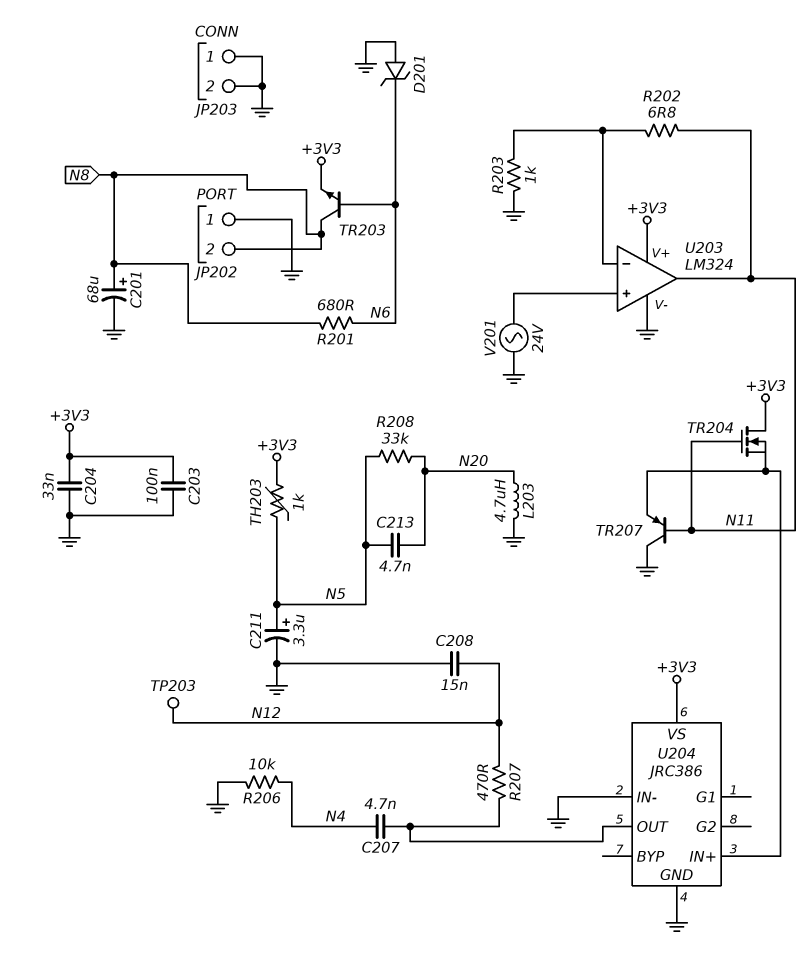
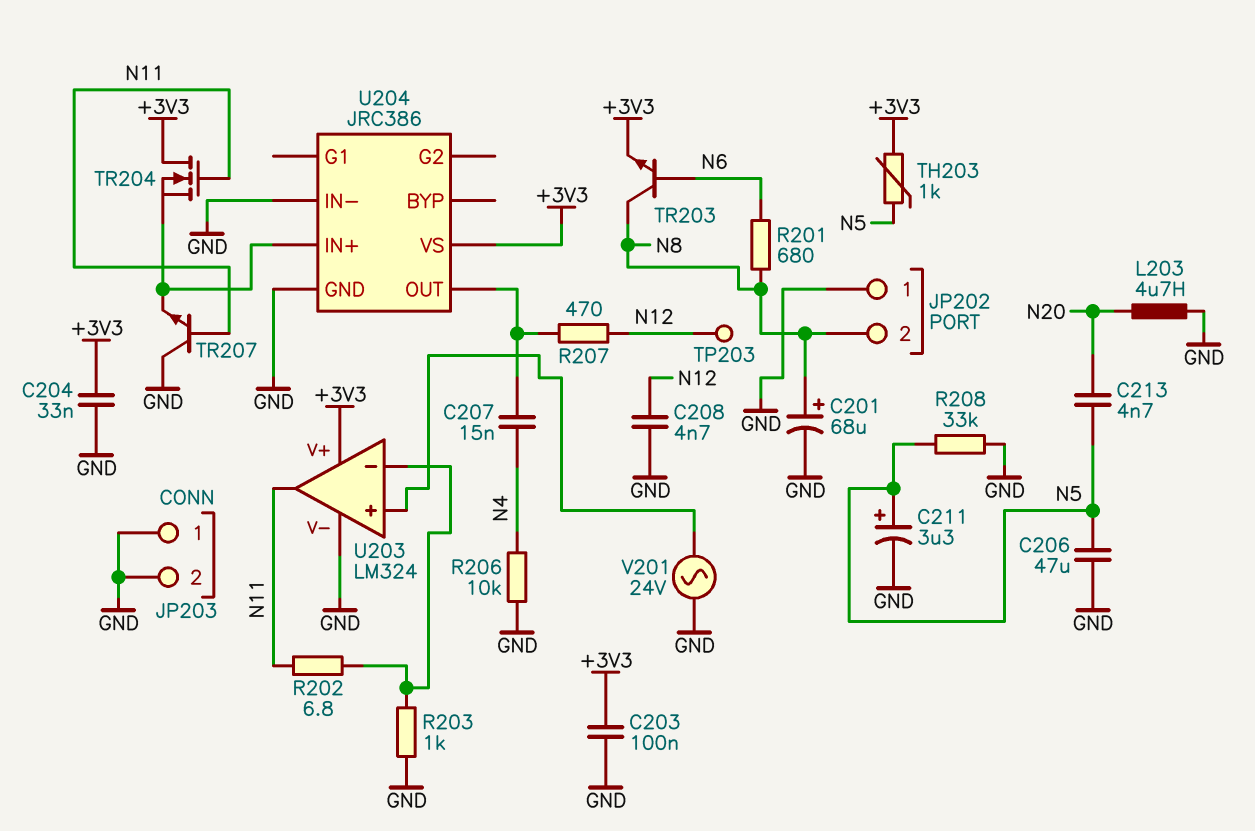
C206: none -> 47uF (GND, N5)
C207: 4.7nF (N4, U204/OUT) -> 15nF (N4, U204/OUT)
C208: 15nF (GND, N12) -> 4.7nF (GND, N12)
D201: zener (A GND, K N6) -> none
R208: 33k (N5, N20) -> 33k (GND, N5)
TR207: PNP (B N11, C GND, E U204/IN+) -> NPN (B N11, C GND, E U204/IN+)

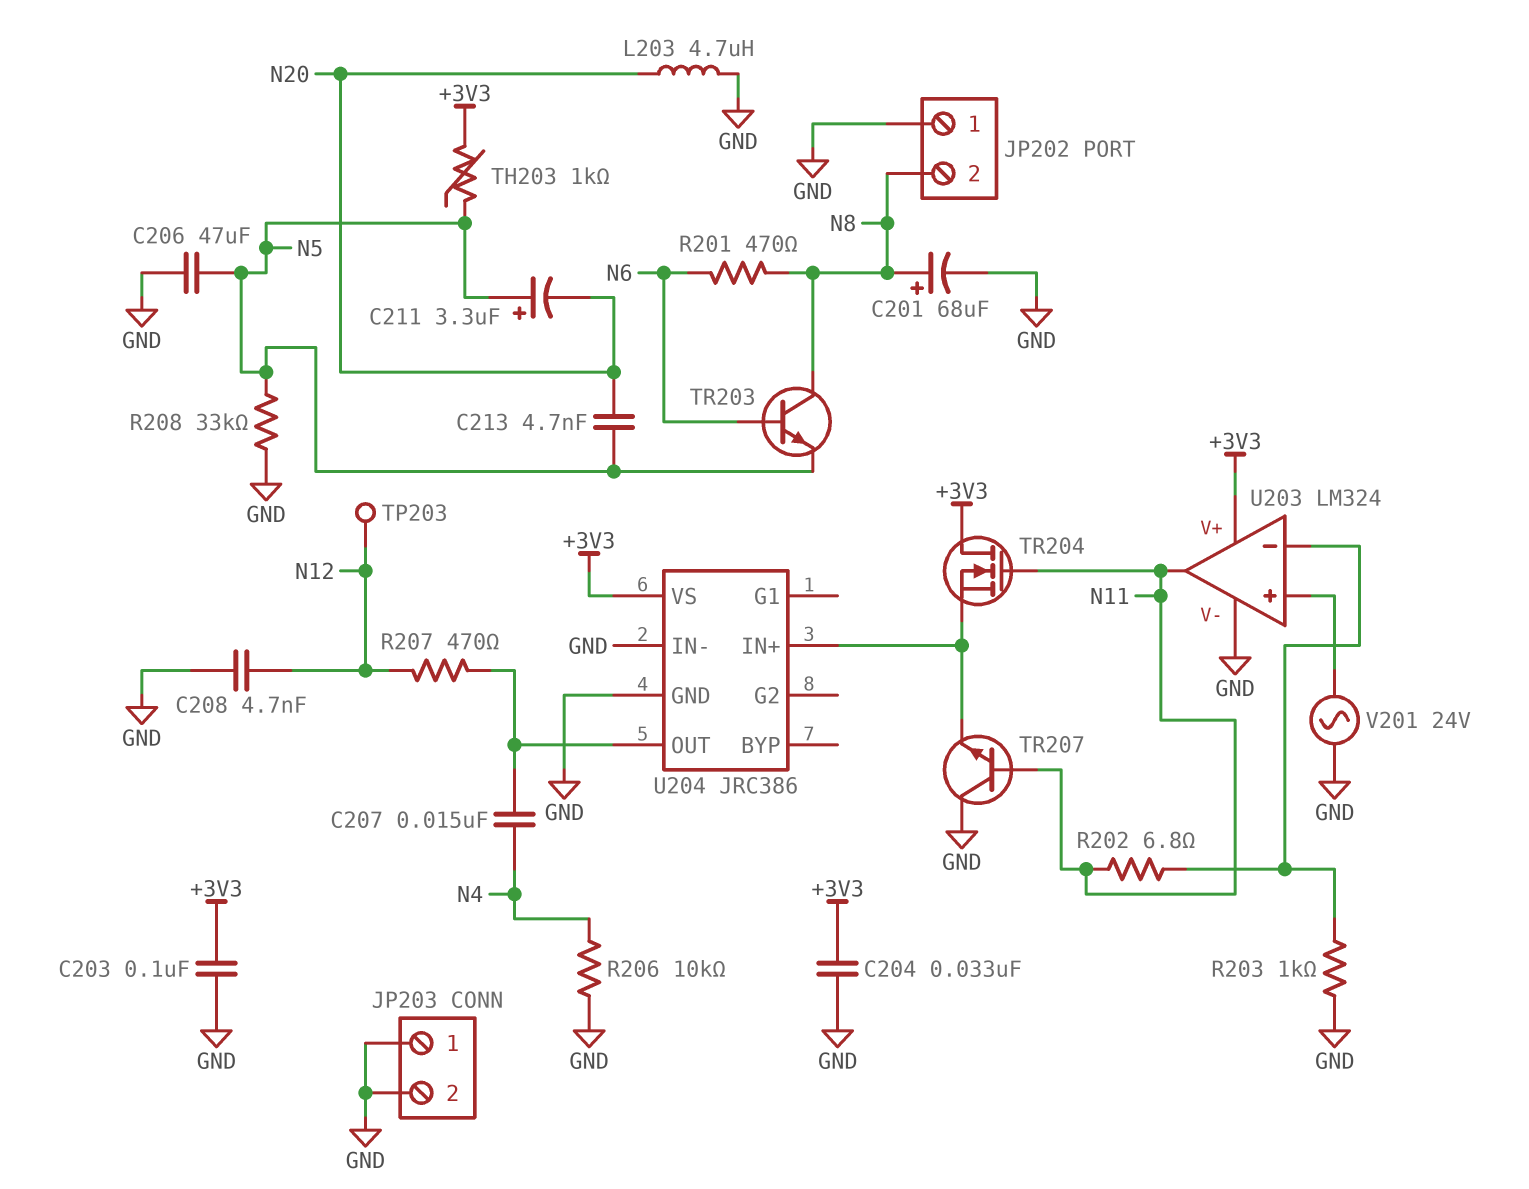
C211: 3.3uF (plus N5, minus GND) -> 3.3uF (plus N5, minus N20)
R201: 680 (N6, N8) -> 470 (N6, N8)
TR203: NPN (B N6, C N8, E +3V3) -> NPN (B N6, C N8, E N5)

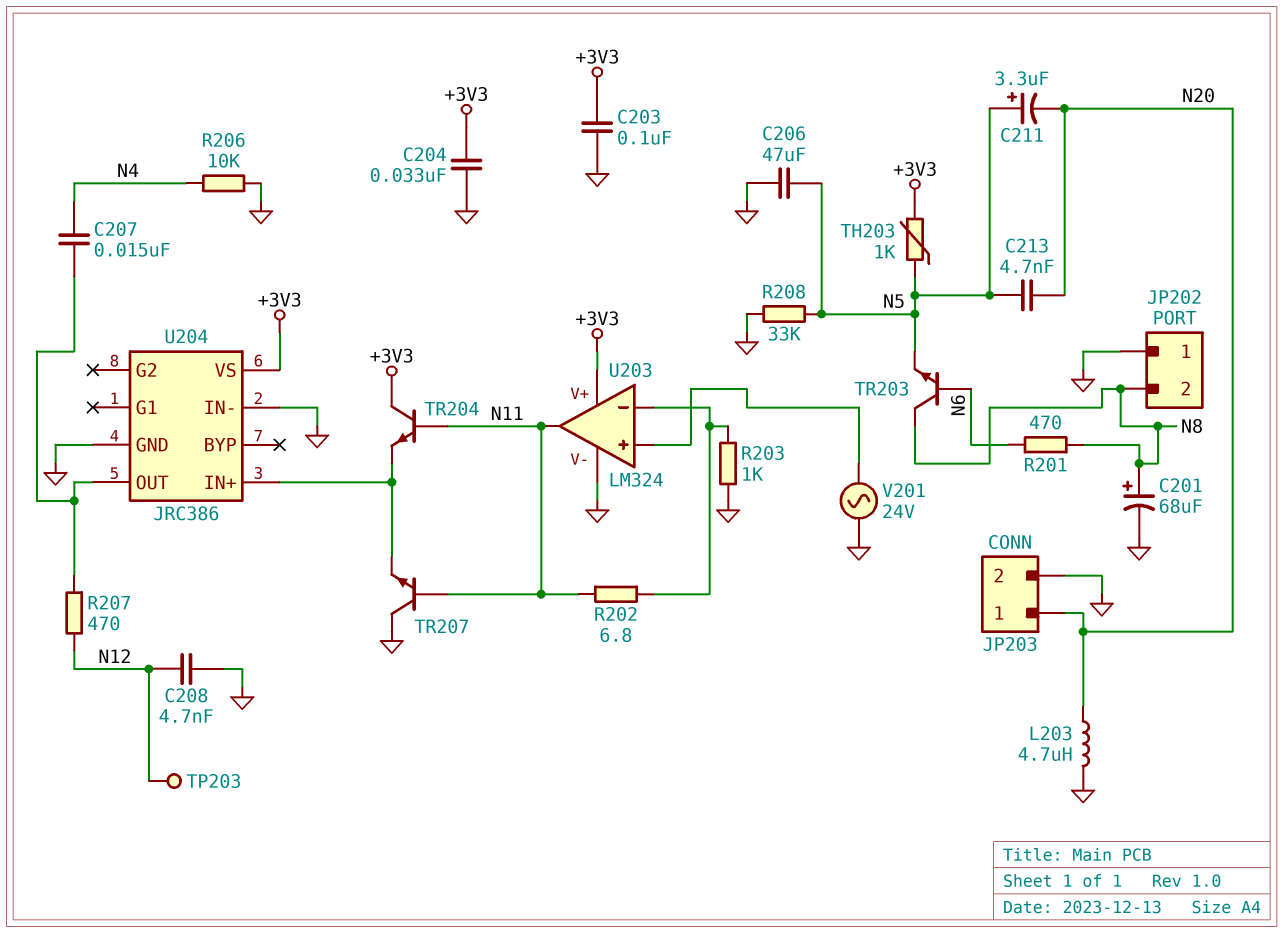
JP203 pin 1: GND -> N20
TR204: NMOS (G N11, D +3V3, S U204/IN+) -> NPN (B N11, C +3V3, E U204/IN+)

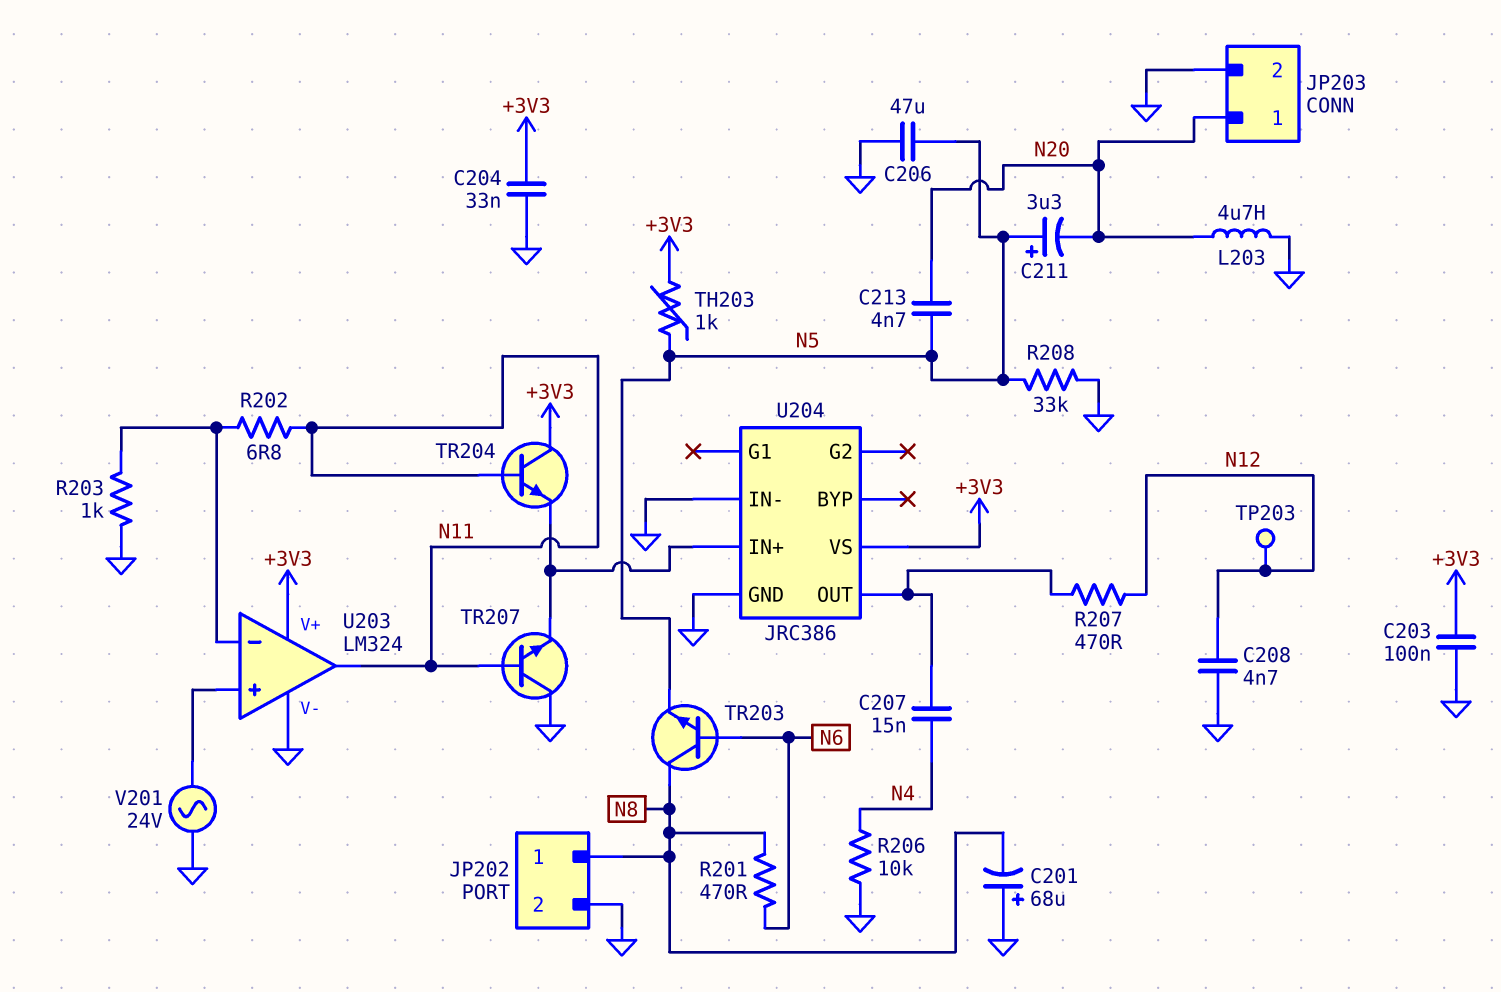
C201: 68uF (plus N8, minus GND) -> 68uF (plus GND, minus N8)
JP202 pin 1: GND -> N8
JP202 pin 2: N8 -> GND

